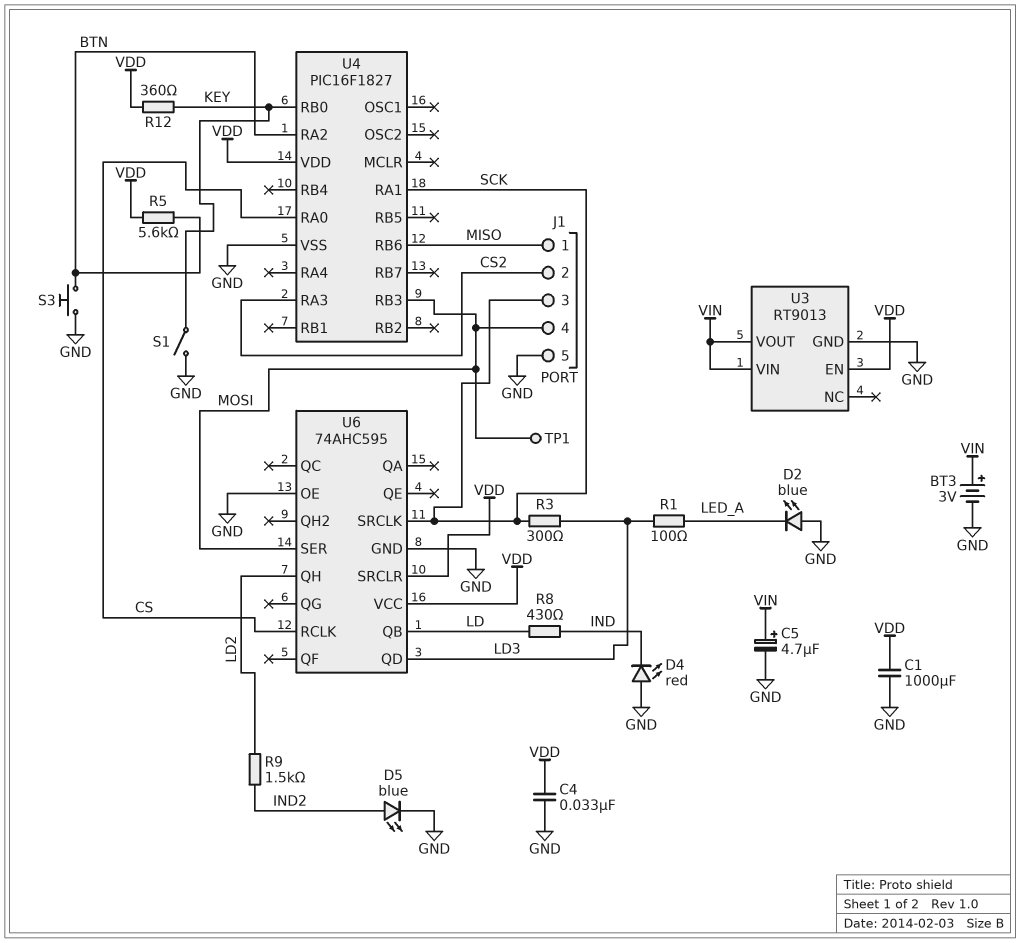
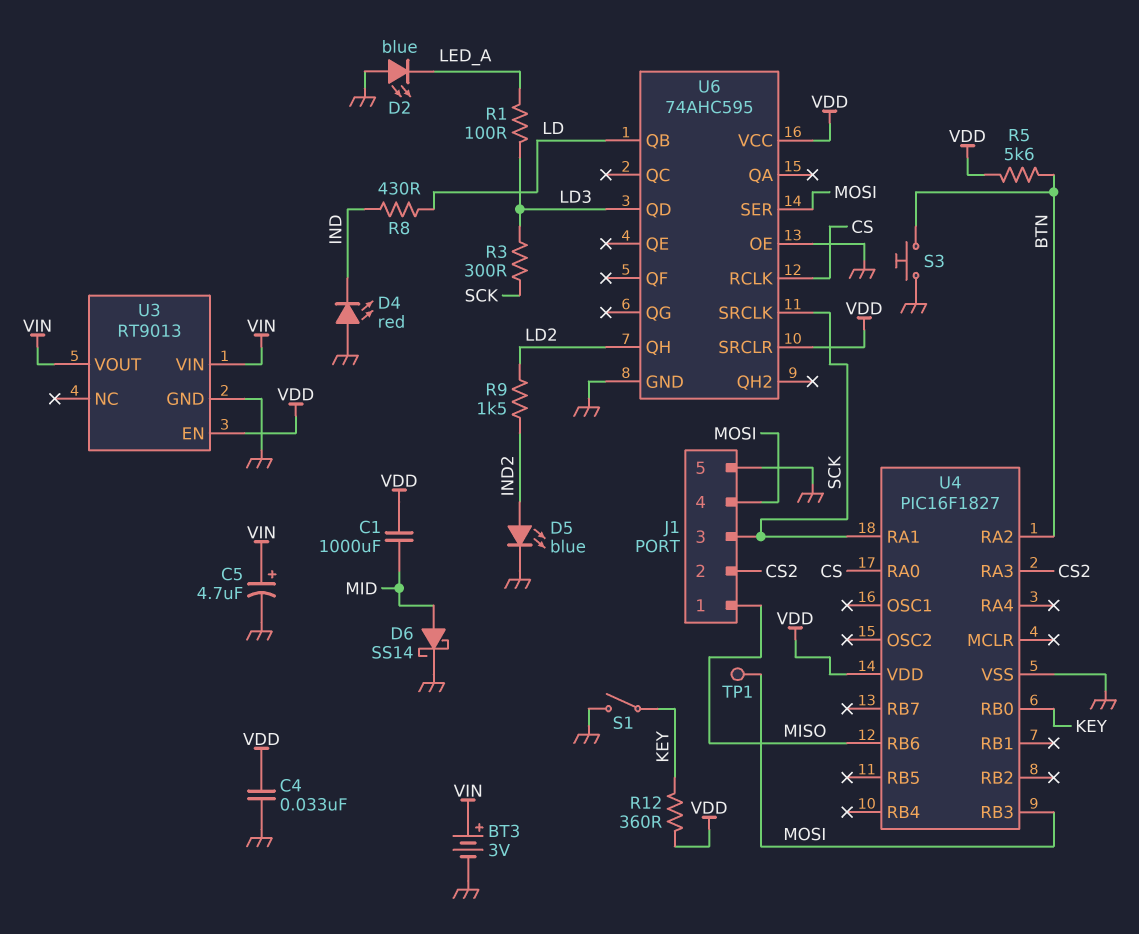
C1: 1000uF (GND, VDD) -> 1000uF (MID, VDD)
D6: none -> schottky SS14 (A MID, K GND)

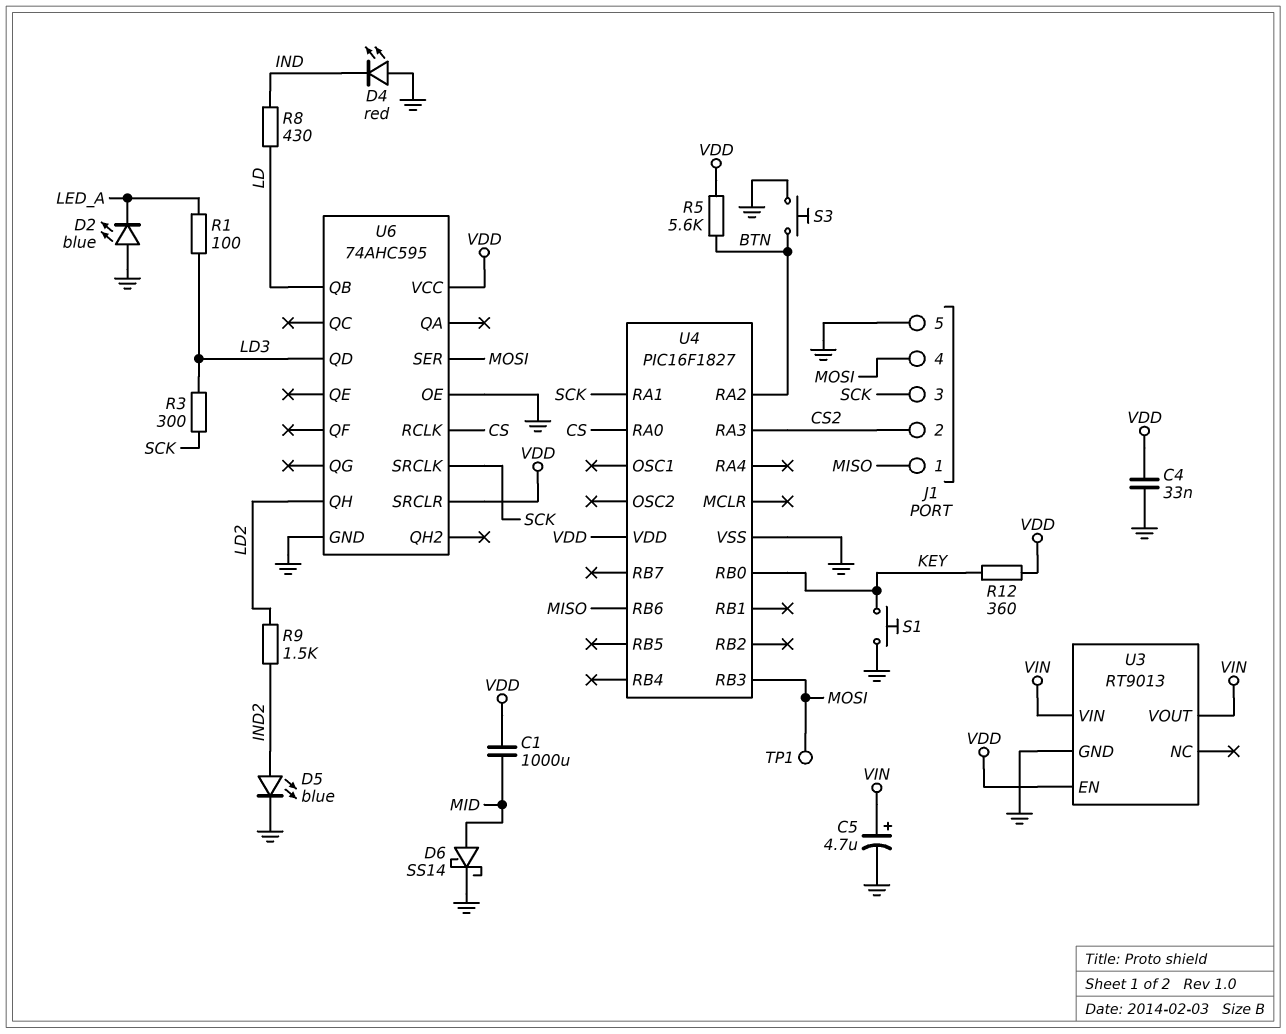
BT3: 3V (plus VIN, minus GND) -> none
S1: switch (GND, KEY) -> button (GND, KEY)

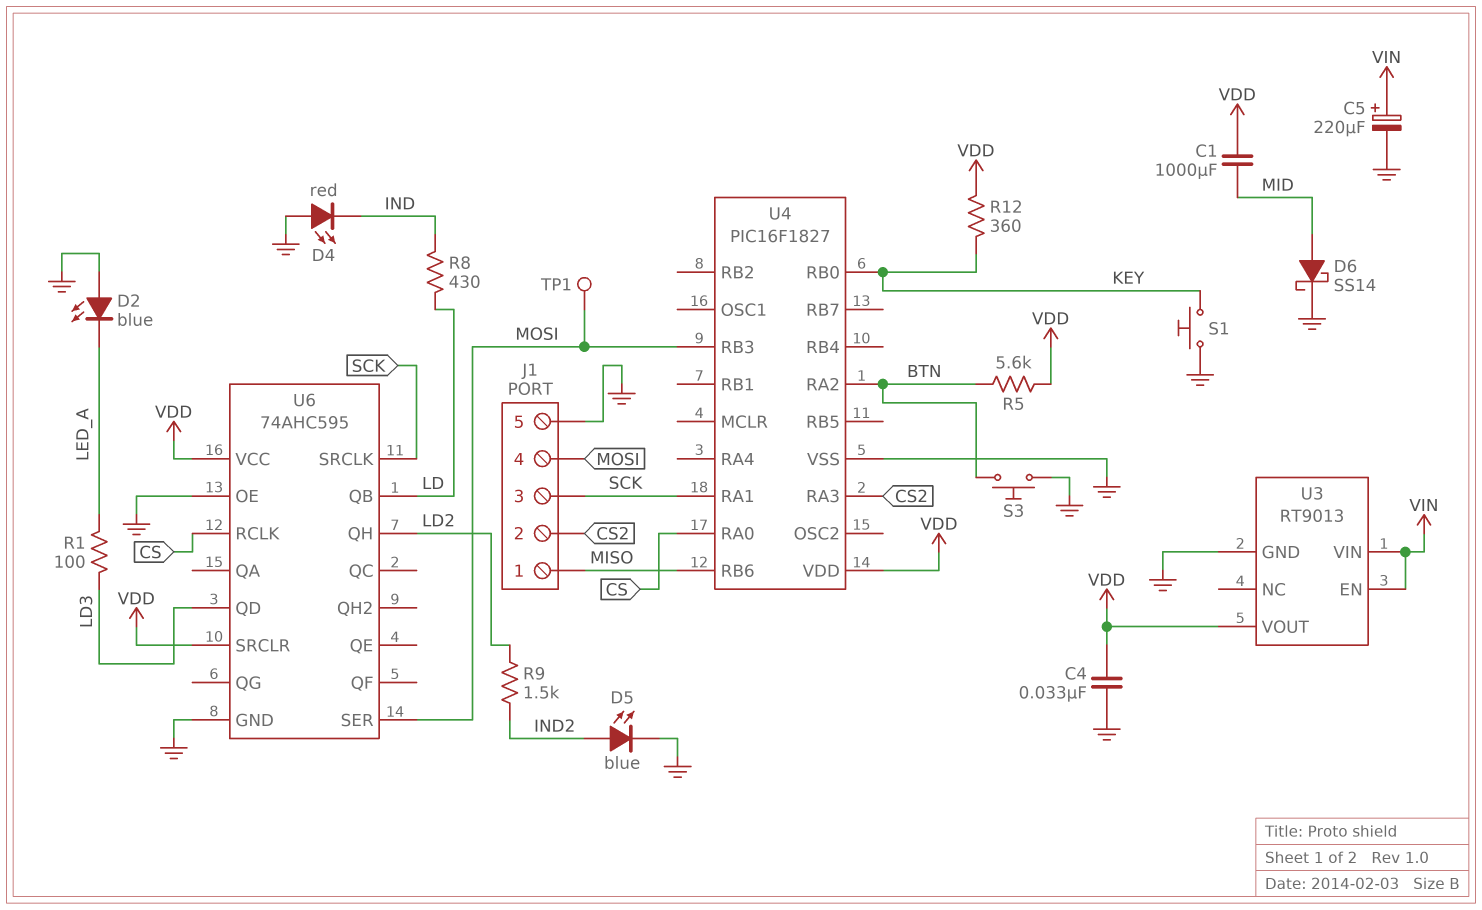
C5: 4.7uF (plus VIN, minus GND) -> 220uF (plus VIN, minus GND)
R3: 300 (LD3, SCK) -> none
U3 pin EN: VDD -> VIN
U3 pin VOUT: VIN -> VDD

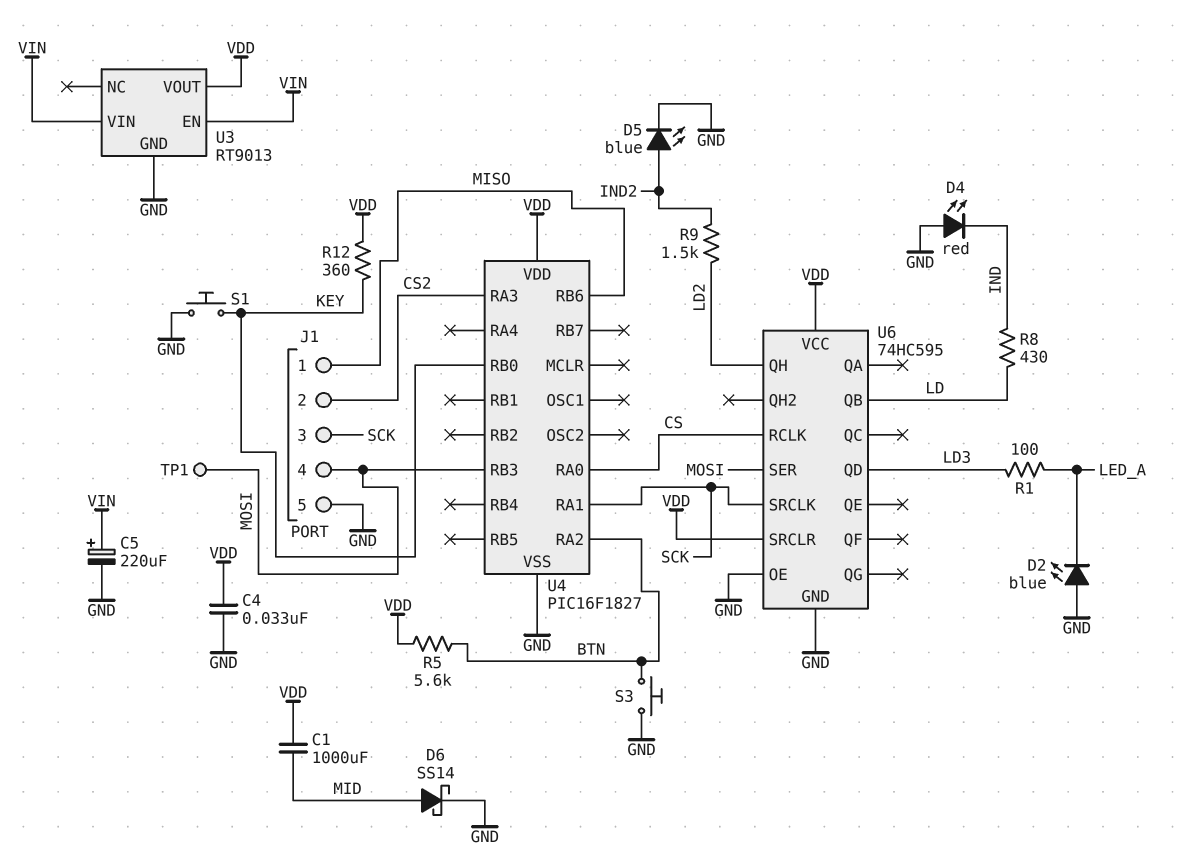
U6: 74AHC595 -> 74HC595

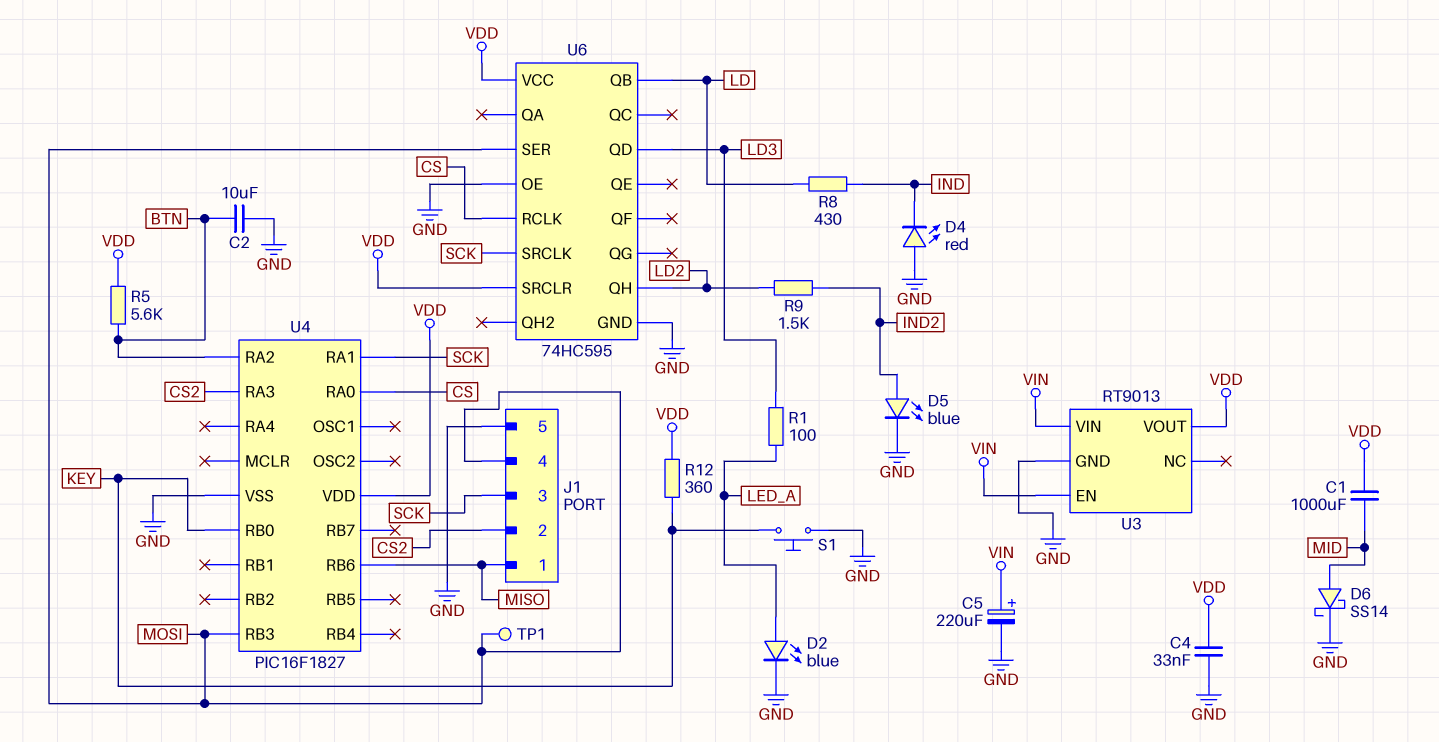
C2: none -> 10uF (BTN, GND)
D2: LED blue (A GND, K LED_A) -> LED blue (A LED_A, K GND)
S3: button (BTN, GND) -> none

